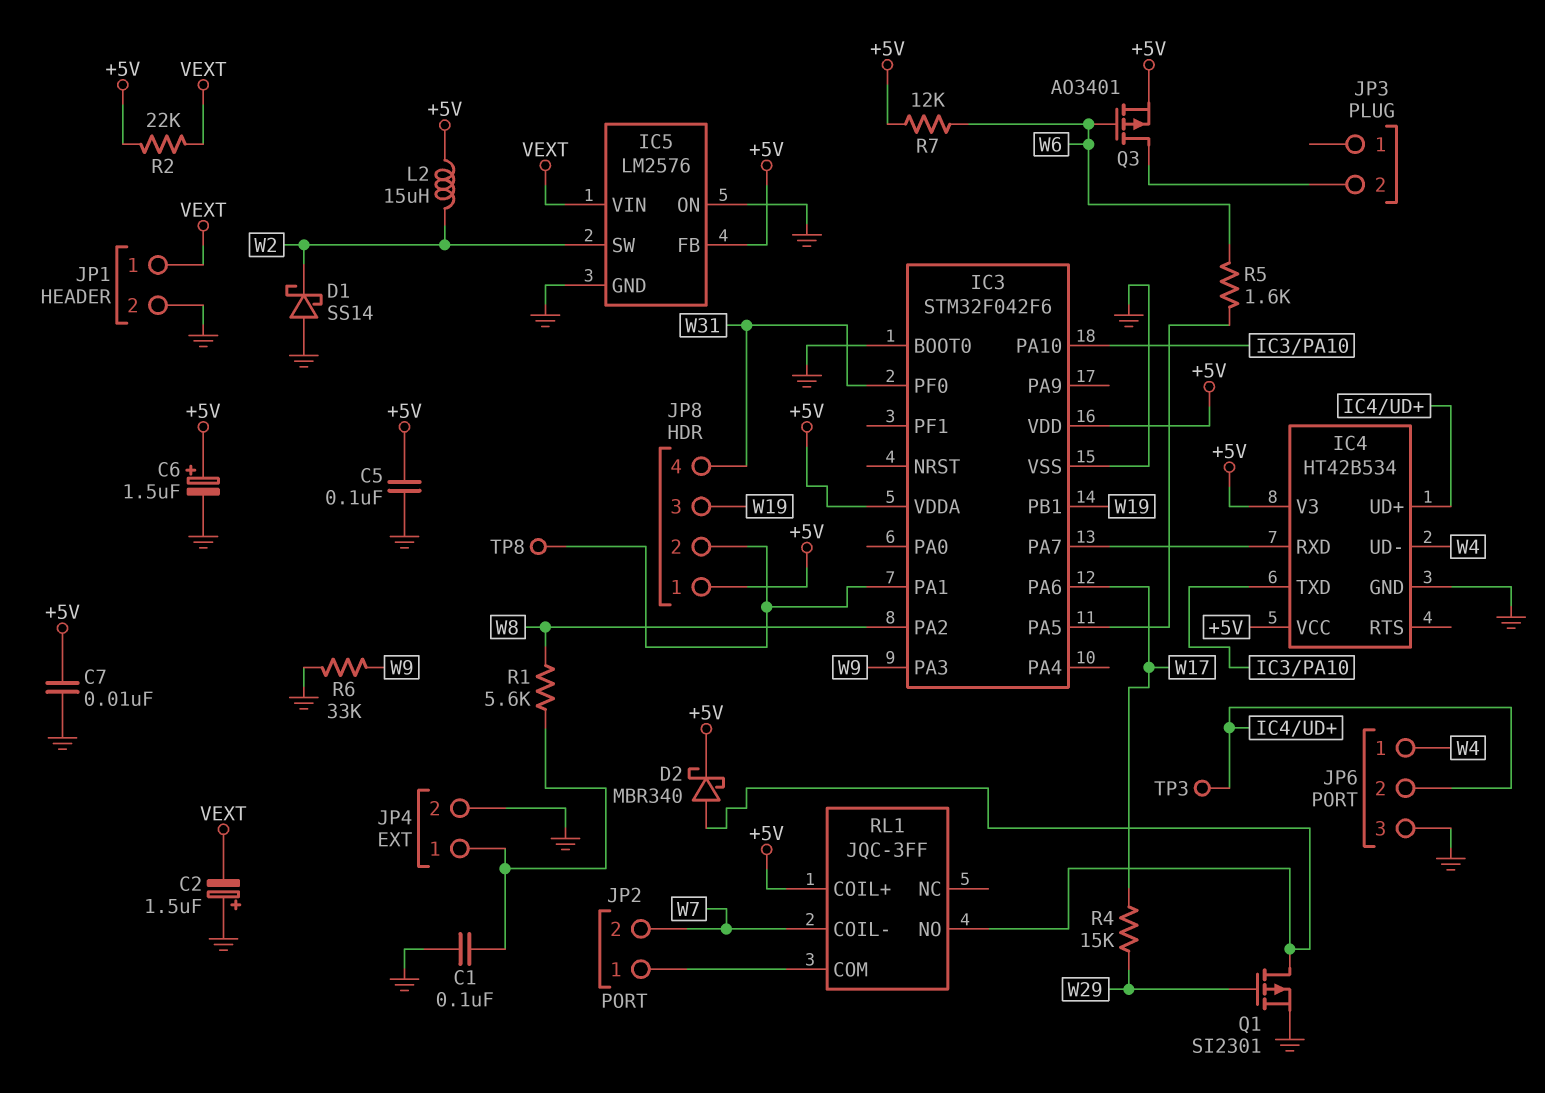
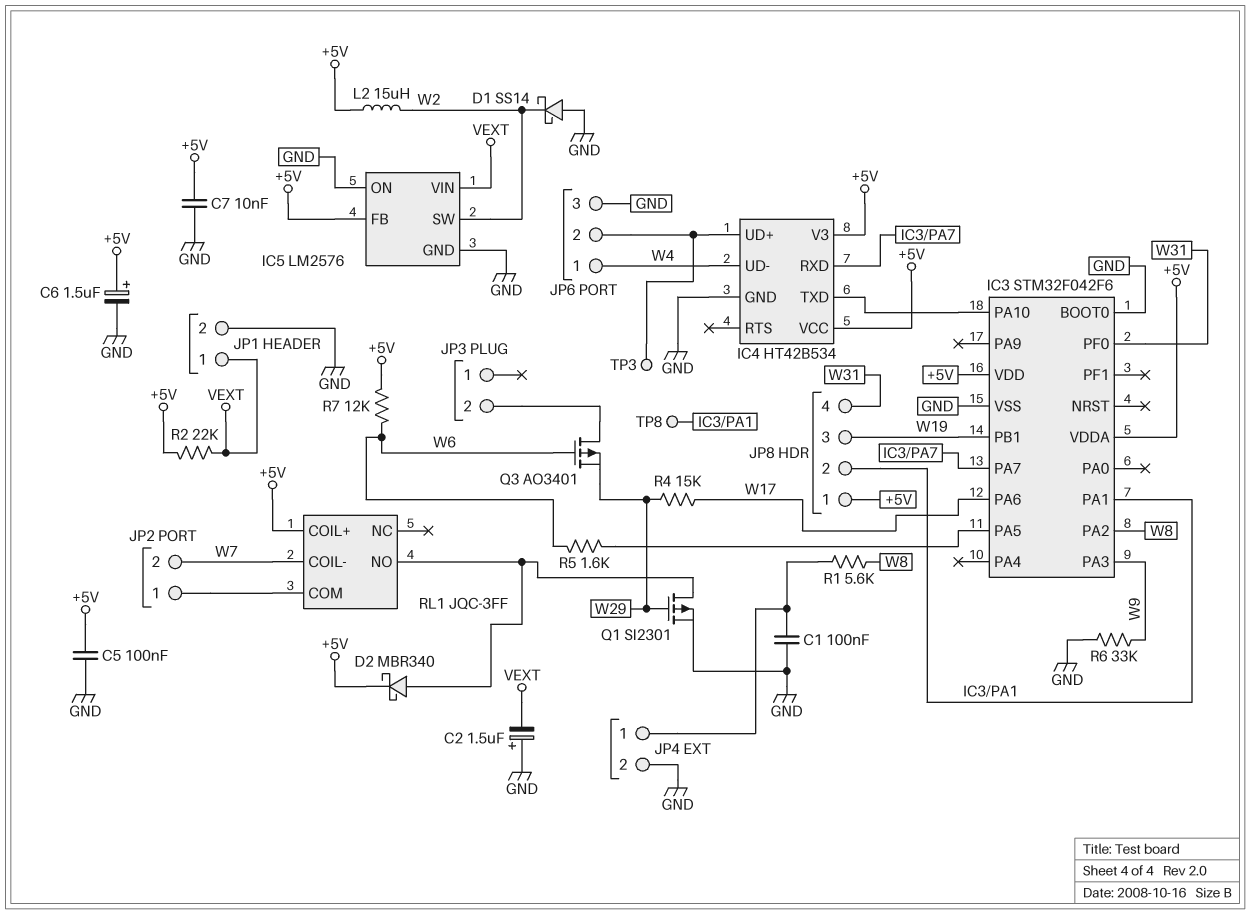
Q3: PMOS AO3401 (G W6, D JP3/2, S +5V) -> PMOS AO3401 (G W6, D JP3/2, S W29)

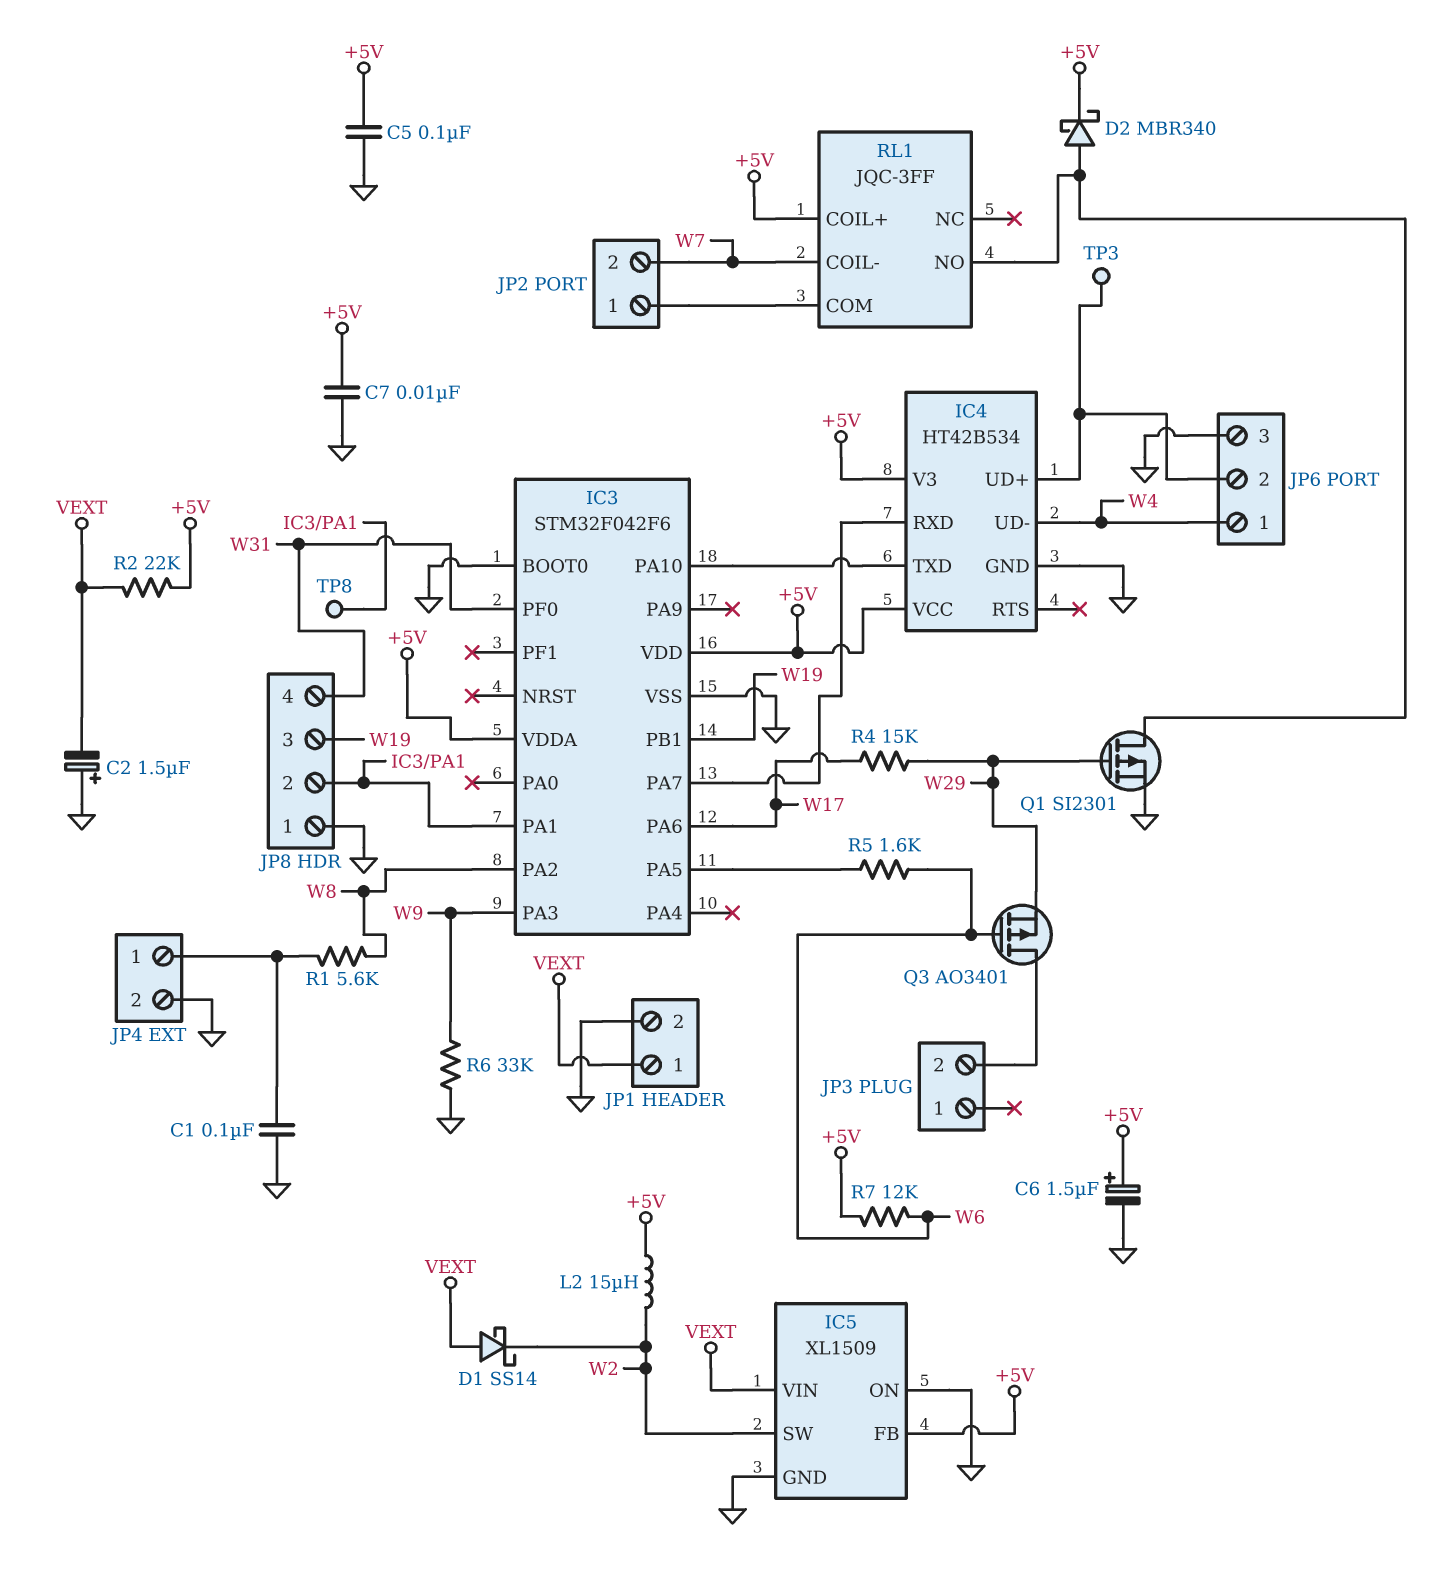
D1: schottky SS14 (A GND, K W2) -> schottky SS14 (A VEXT, K W2)
IC5: LM2576 -> XL1509
JP8 pin 1: +5V -> GND

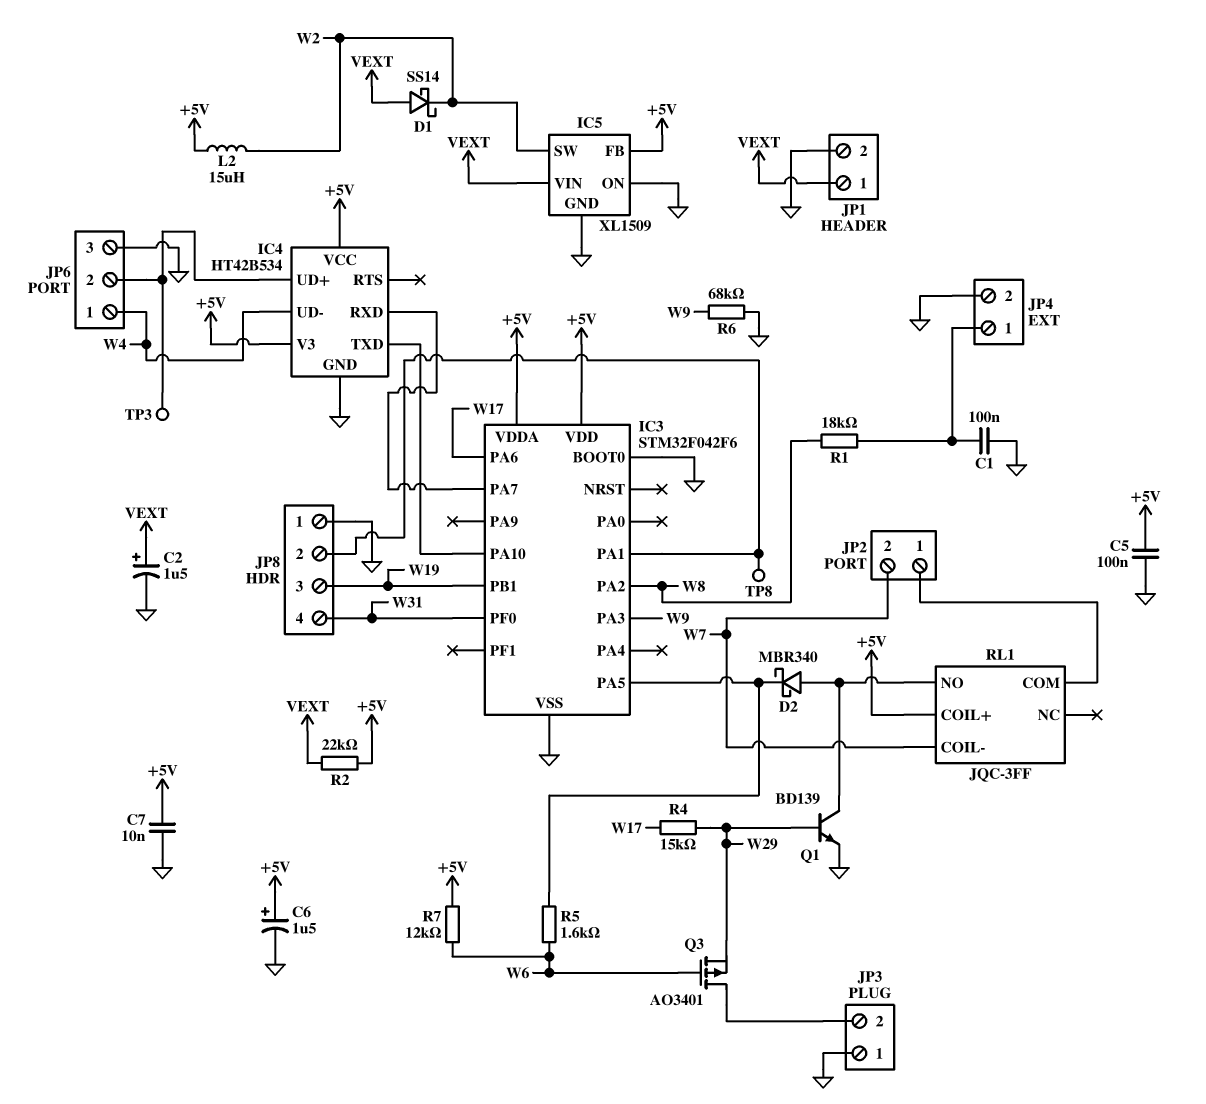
C2: 1.5uF (plus GND, minus VEXT) -> 1.5uF (plus VEXT, minus GND)
D2: schottky MBR340 (A RL1/NO, K +5V) -> schottky MBR340 (A RL1/NO, K IC3/PA5)
JP3 pin 1: none -> GND
Q1: PMOS SI2301 (G W29, D RL1/NO, S GND) -> NPN BD139 (B W29, C RL1/NO, E GND)
R1: 5.6k (JP4/1, W8) -> 18k (JP4/1, W8)
R6: 33k (GND, W9) -> 68k (GND, W9)

